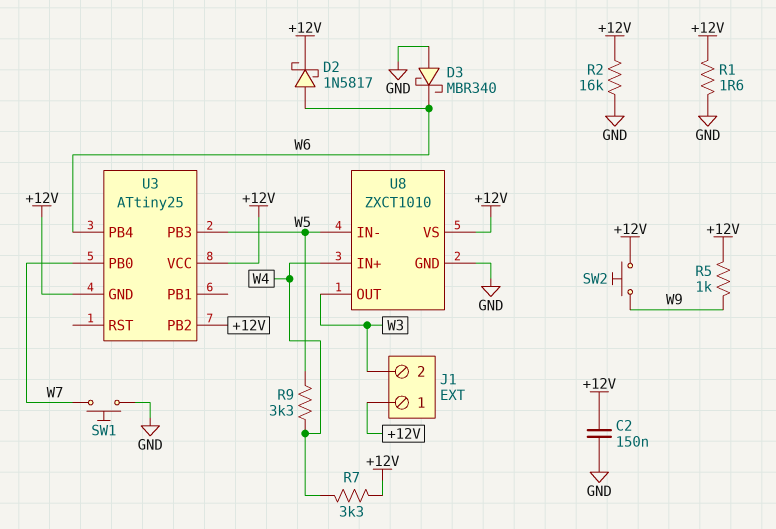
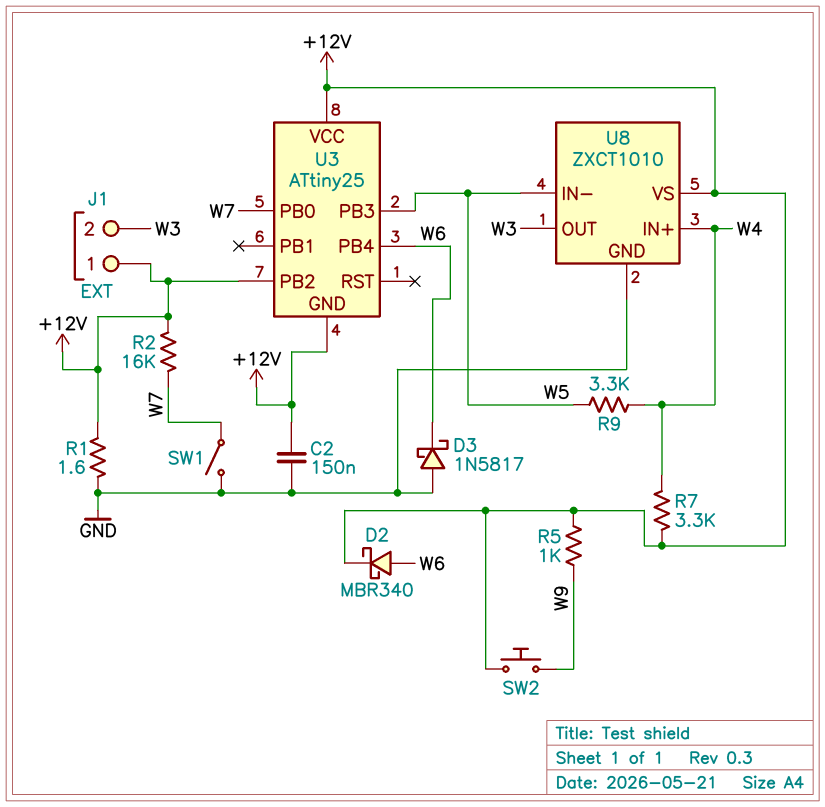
D2: schottky 1N5817 (A W6, K +12V) -> schottky MBR340 (A W6, K +12V)
D3: schottky MBR340 (A GND, K W6) -> schottky 1N5817 (A GND, K W6)
R2: 16k (+12V, GND) -> 16k (+12V, W7)
SW1: button (GND, W7) -> switch (GND, W7)

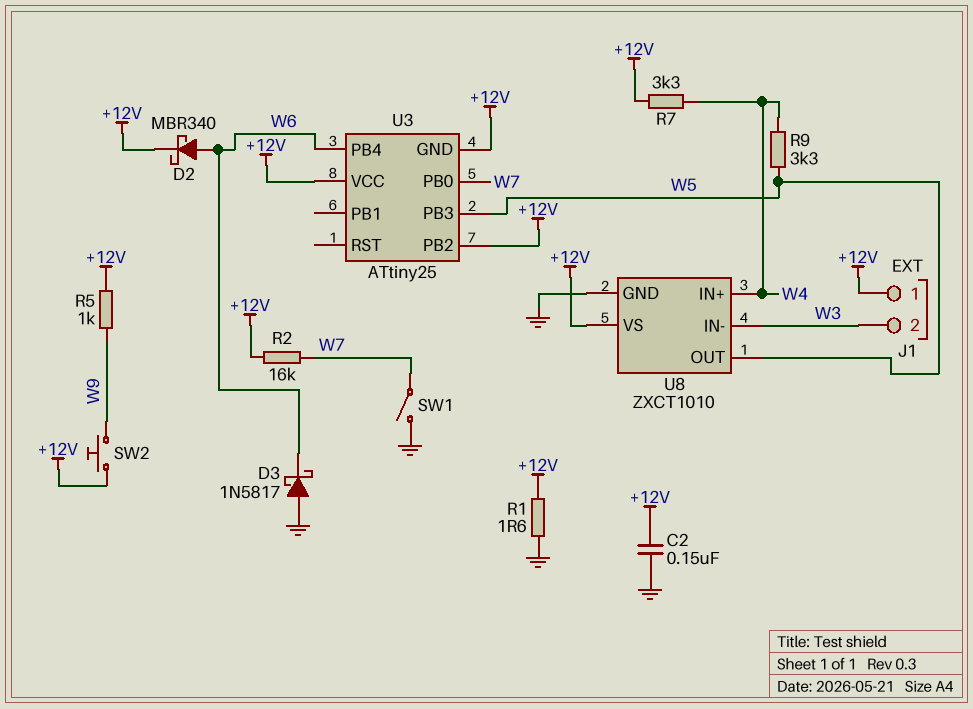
U8 pin IN-: W5 -> W3
U8 pin OUT: W3 -> W5

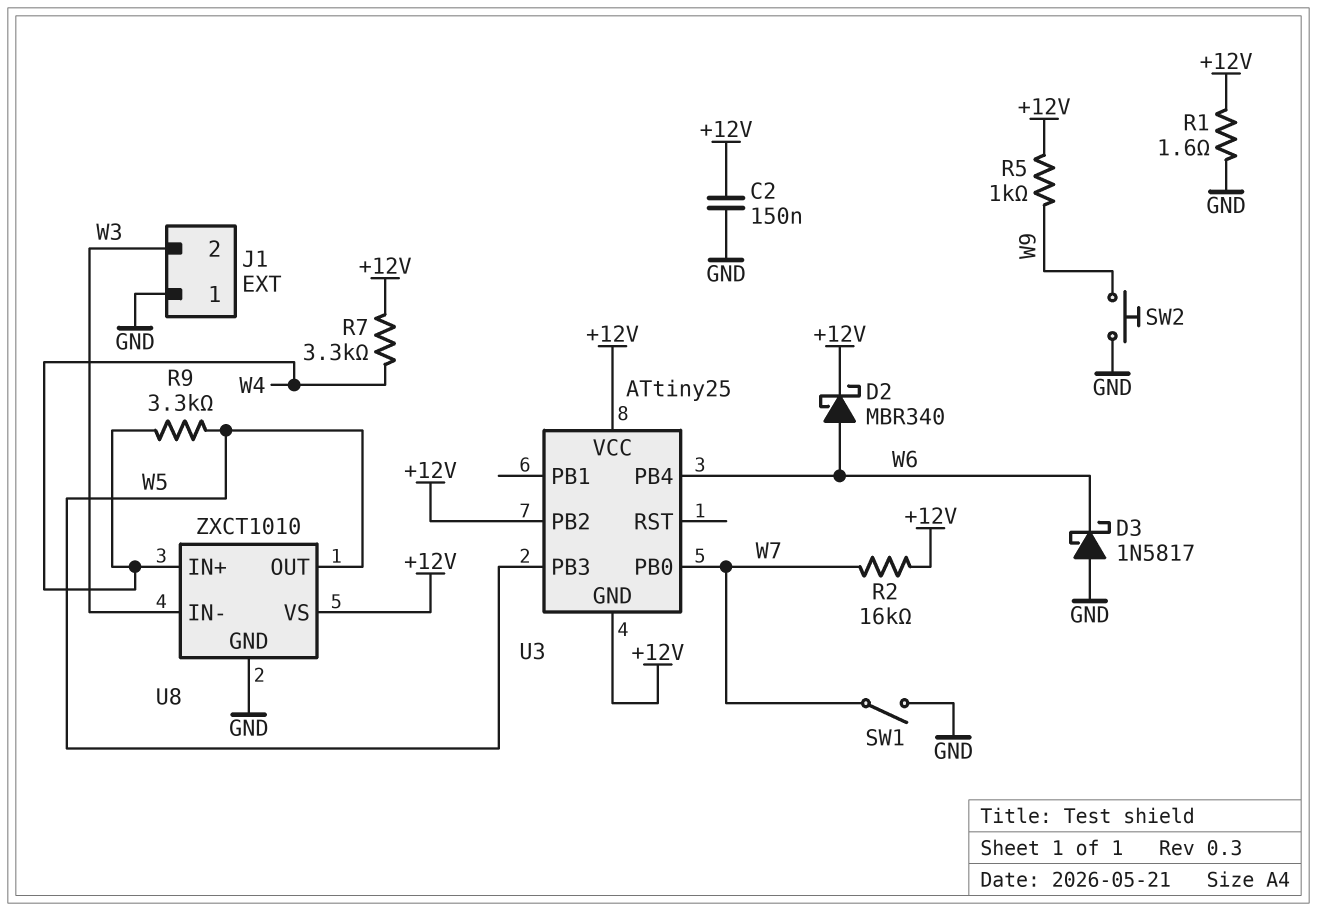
J1 pin 1: +12V -> GND
SW2: button (+12V, W9) -> button (GND, W9)

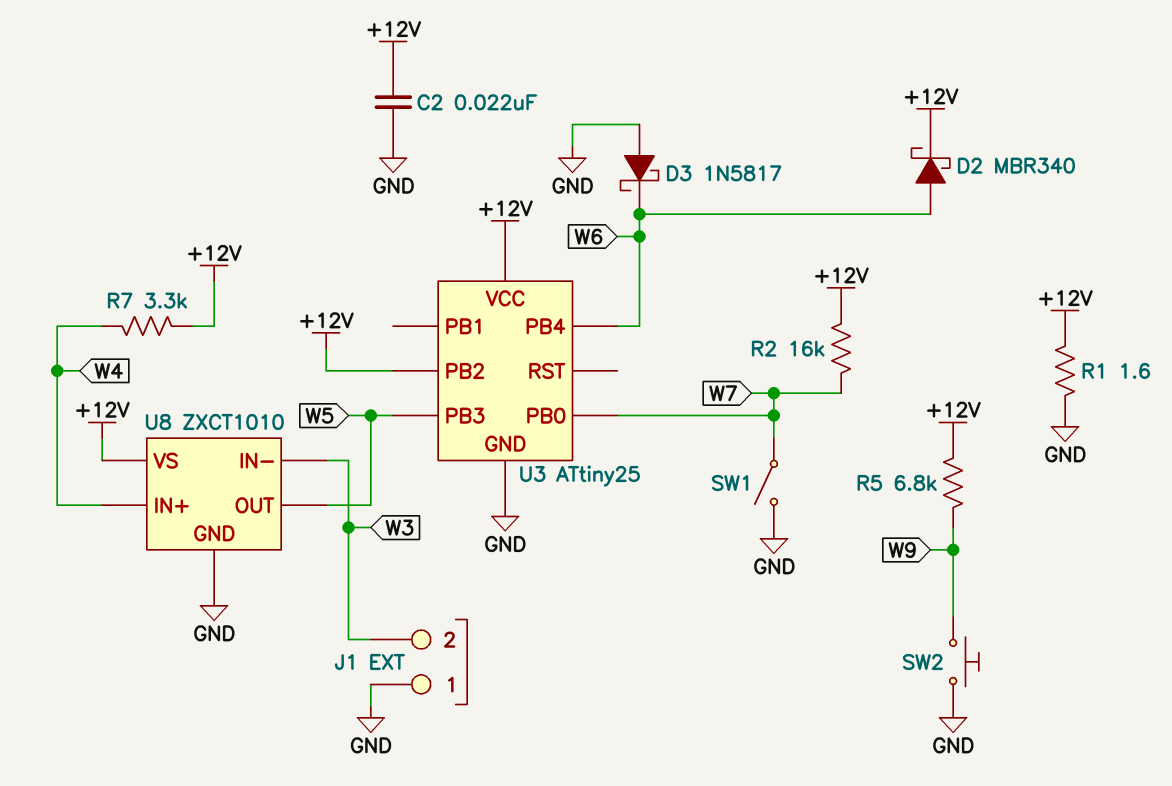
C2: 150nF (+12V, GND) -> 22nF (+12V, GND)
R5: 1k (+12V, W9) -> 6.8k (+12V, W9)
R9: 3.3k (W4, W5) -> none
U3 pin GND: +12V -> GND

